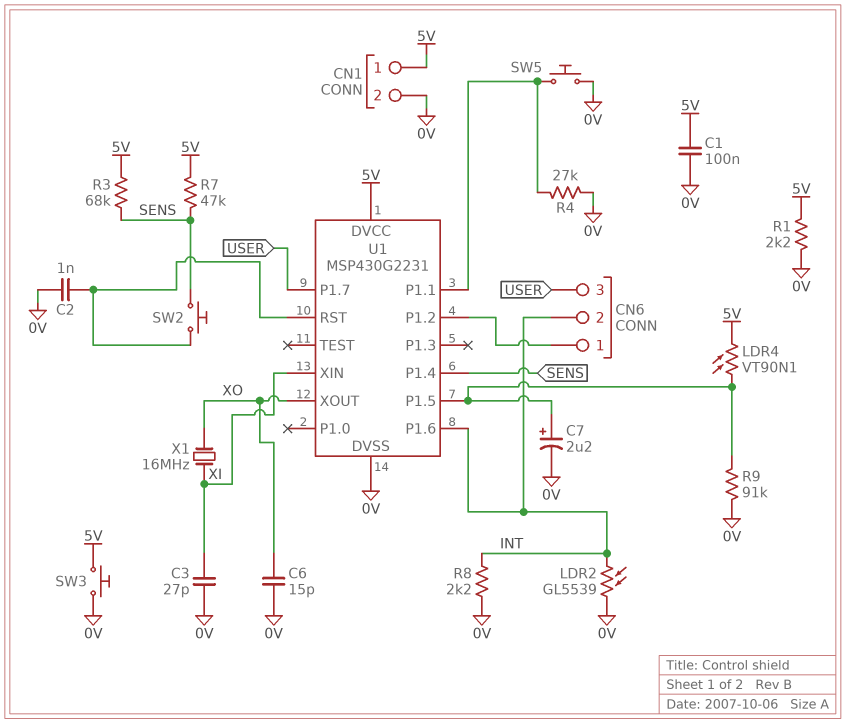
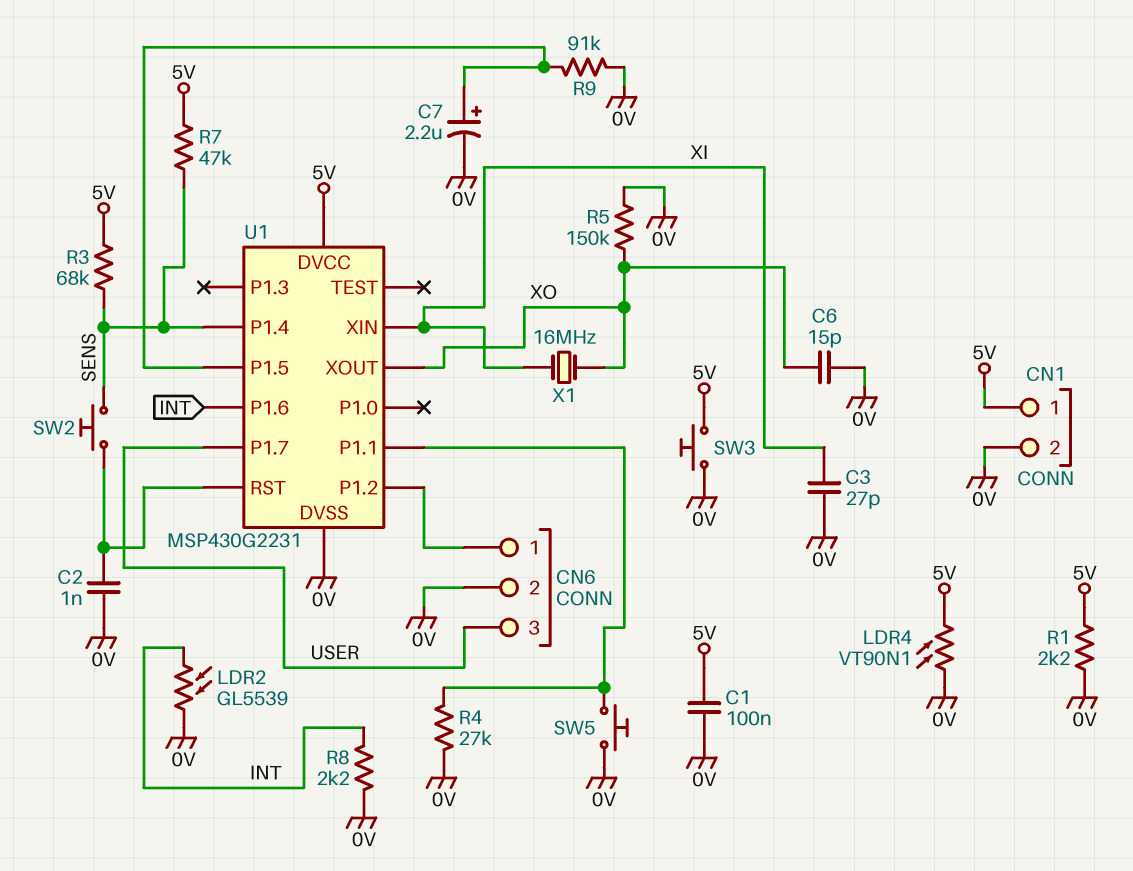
CN6 pin 2: INT -> 0V
LDR4: VT90N1 (5V, U1/P1.5) -> VT90N1 (0V, 5V)
R5: none -> 150k (0V, XO)

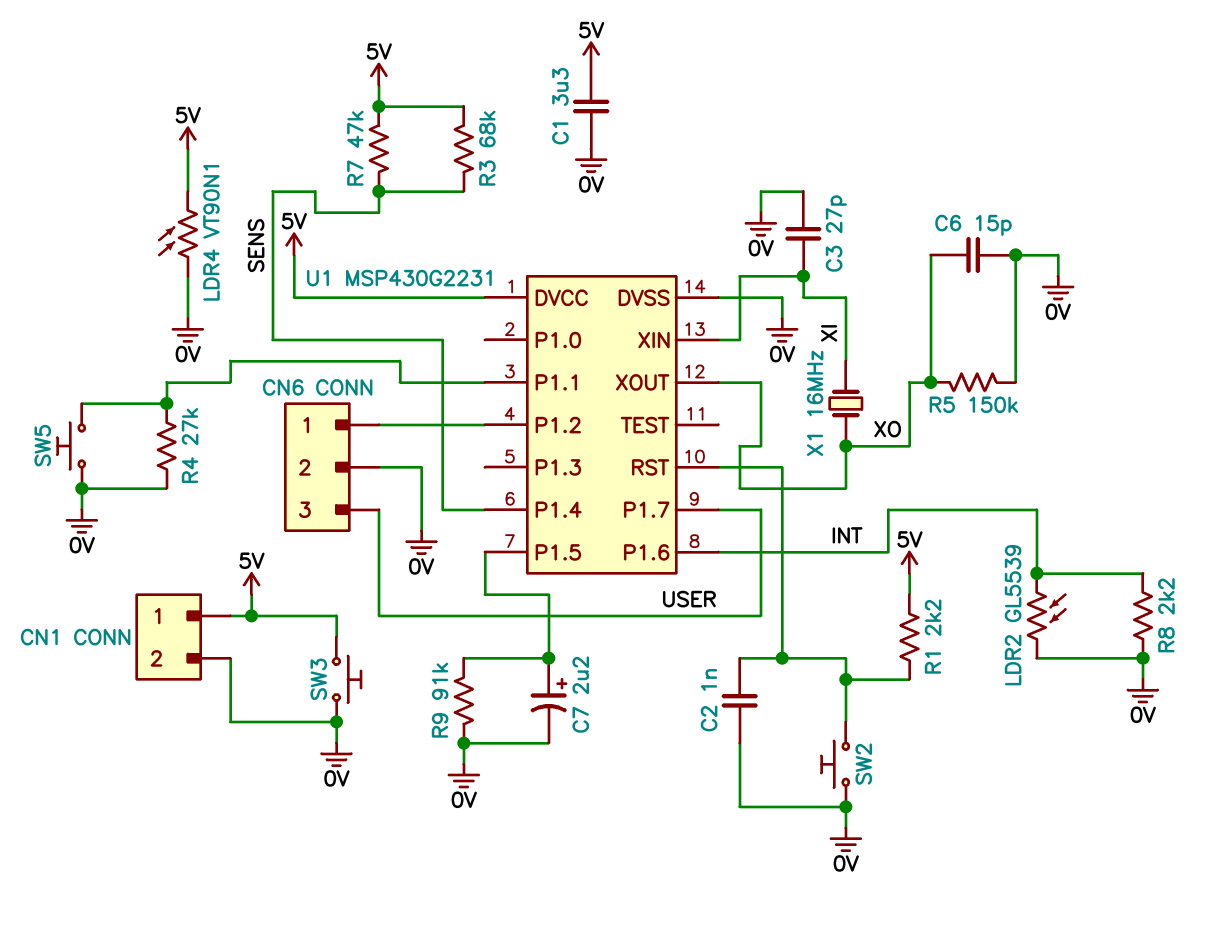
C1: 100nF (0V, 5V) -> 3.3uF (0V, 5V)
R1: 2.2k (0V, 5V) -> 2.2k (5V, U1/RST)
SW2: button (SENS, U1/RST) -> button (0V, U1/RST)

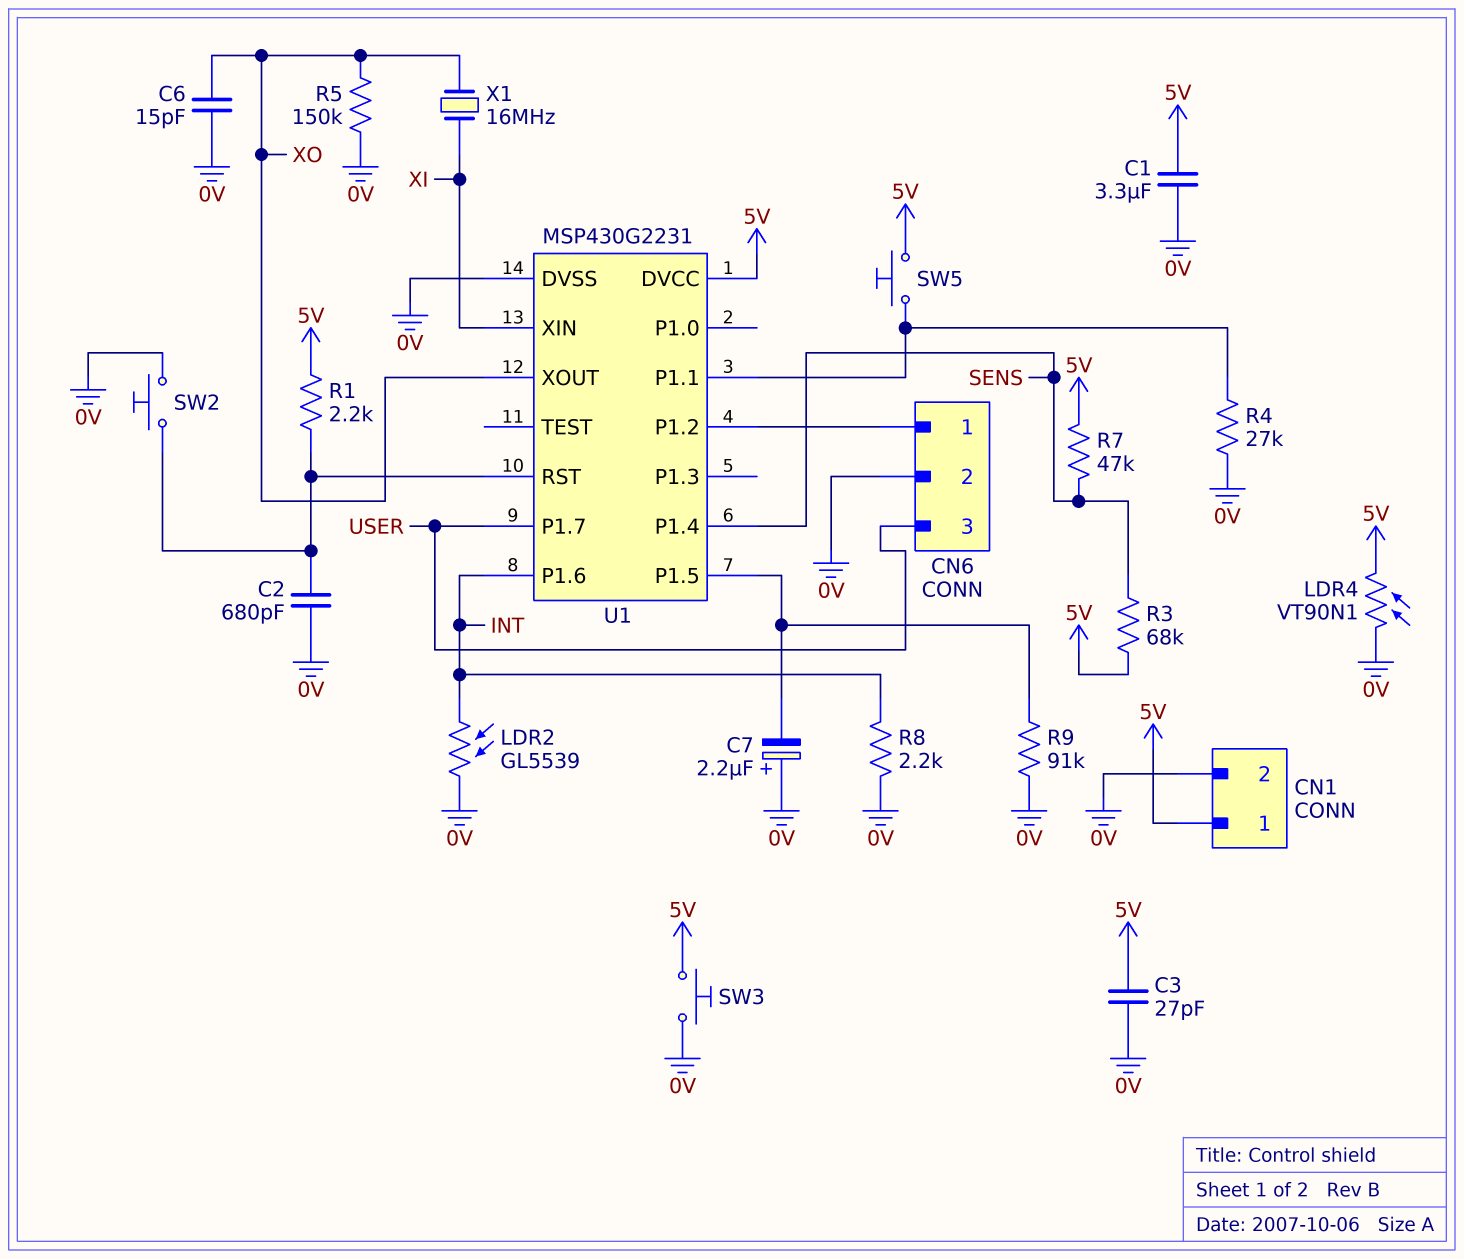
C2: 1nF (0V, U1/RST) -> 680pF (0V, U1/RST)
C3: 27pF (0V, XI) -> 27pF (0V, 5V)
C7: 2.2uF (plus U1/P1.5, minus 0V) -> 2.2uF (plus 0V, minus U1/P1.5)
SW5: button (0V, U1/P1.1) -> button (5V, U1/P1.1)

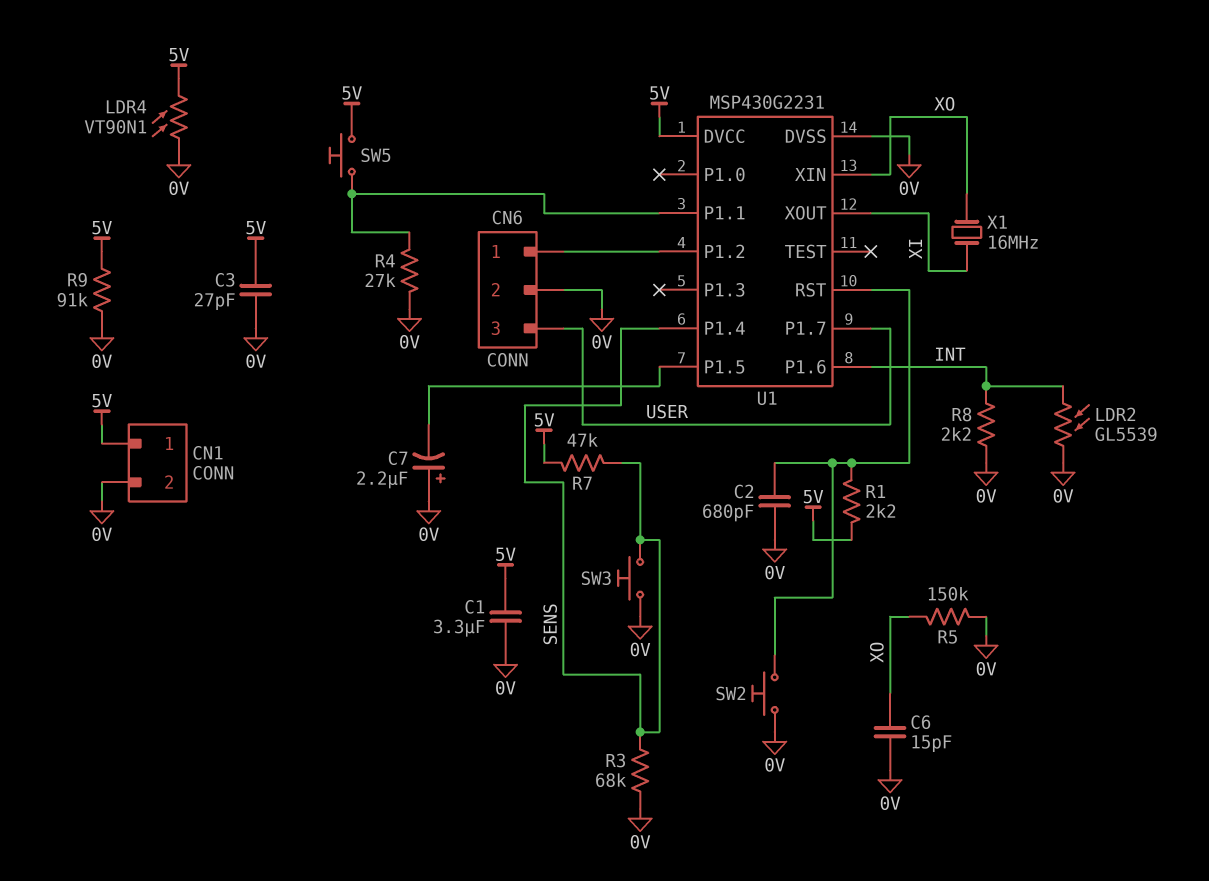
R3: 68k (5V, SENS) -> 68k (0V, SENS)
R9: 91k (0V, U1/P1.5) -> 91k (0V, 5V)
SW3: button (0V, 5V) -> button (0V, SENS)
U1 pin XIN: XI -> XO
U1 pin XOUT: XO -> XI

